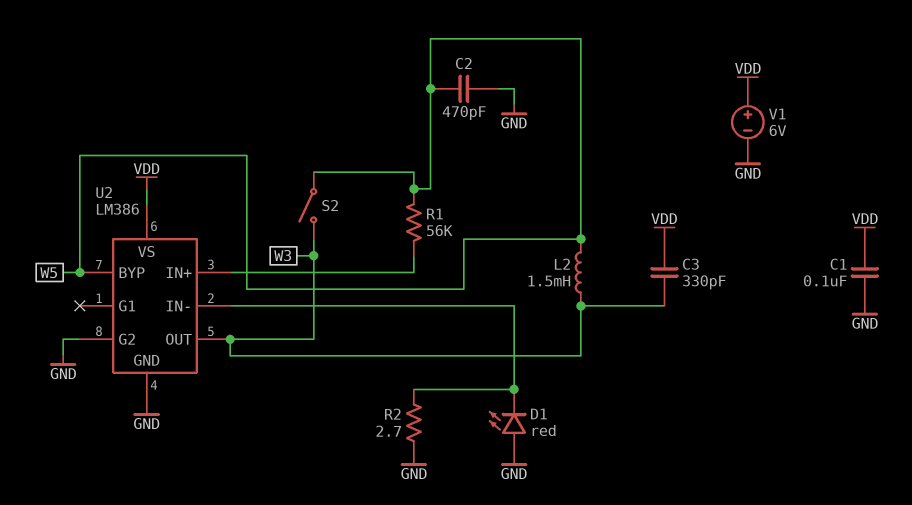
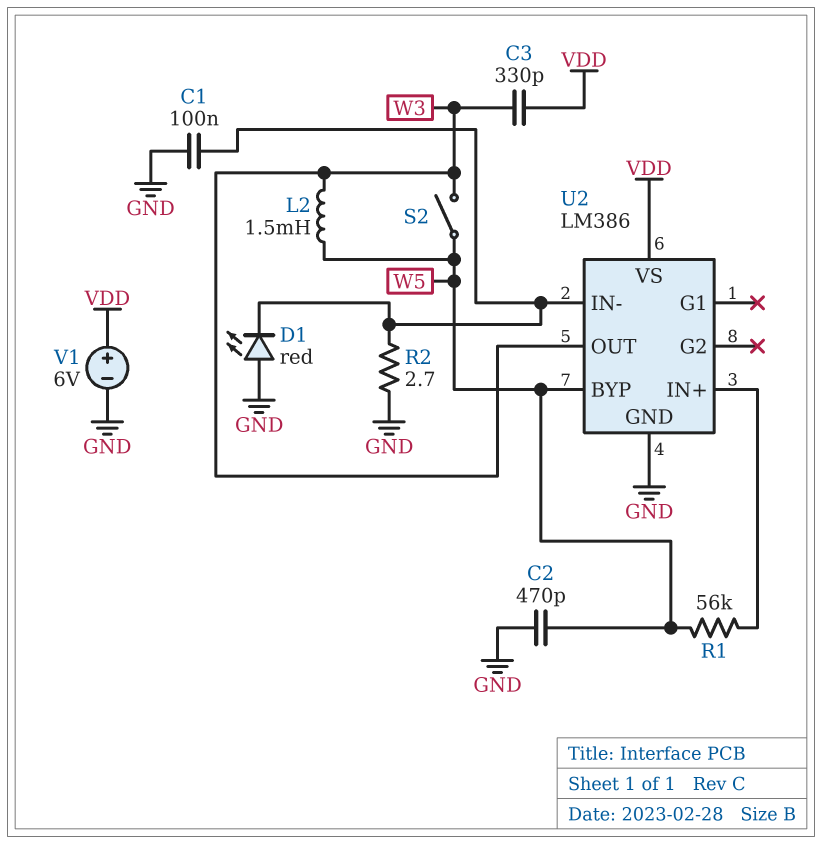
C1: 100nF (GND, VDD) -> 100nF (GND, U2/IN-)
U2 pin G2: GND -> none

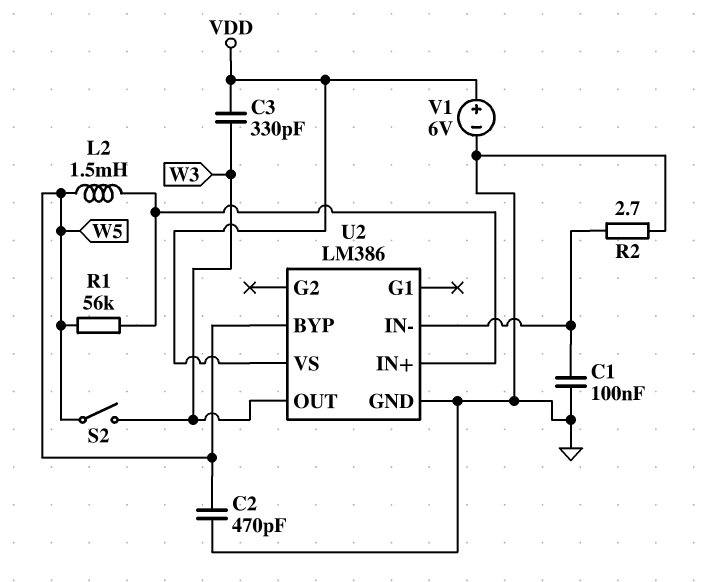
D1: LED red (A GND, K U2/IN-) -> none
L2: 1.5mH (W3, W5) -> 1.5mH (U2/IN+, W5)

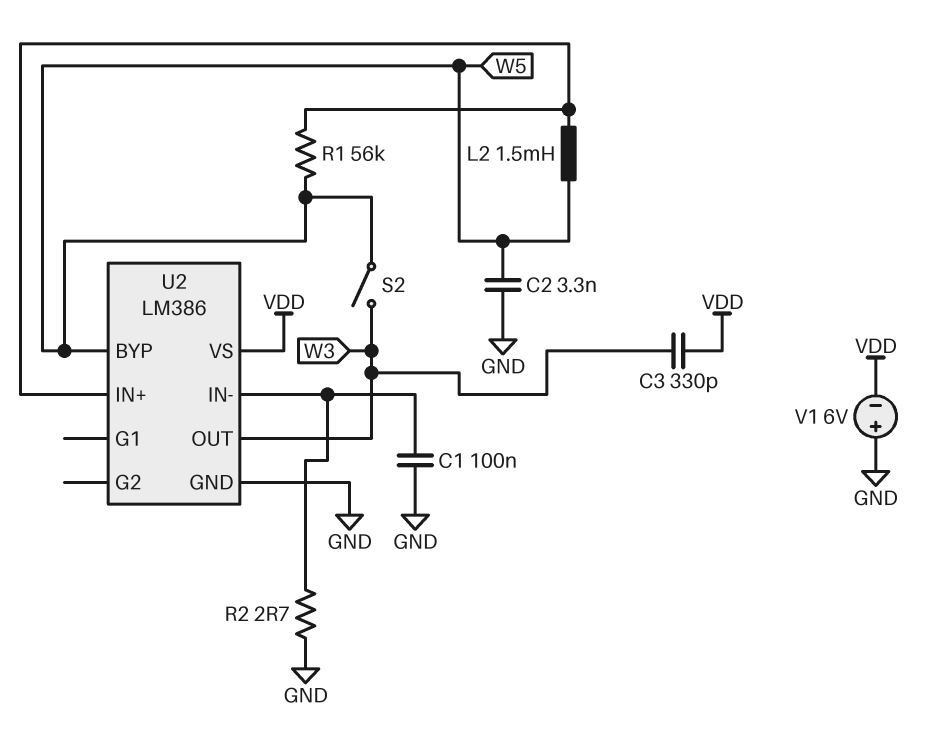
C2: 470pF (GND, W5) -> 3.3nF (GND, W5)
V1: 6V (plus VDD, minus GND) -> 6V (plus GND, minus VDD)

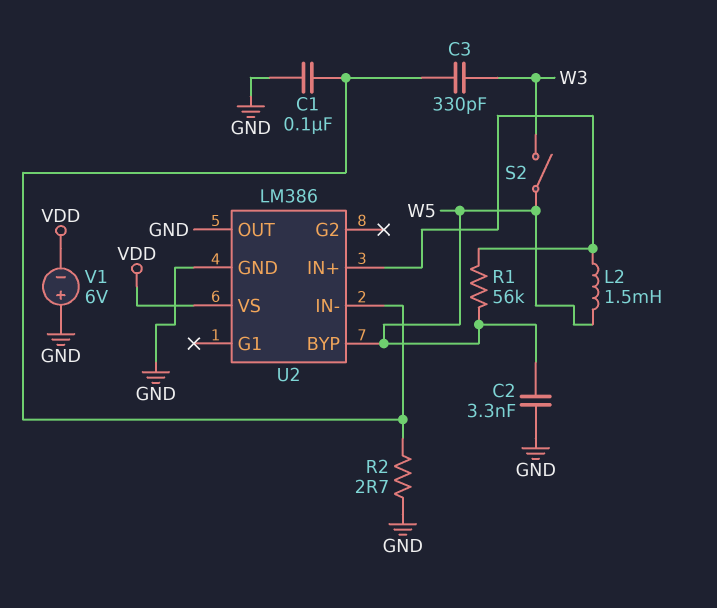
C3: 330pF (VDD, W3) -> 330pF (U2/IN-, W3)
U2 pin OUT: W3 -> GND

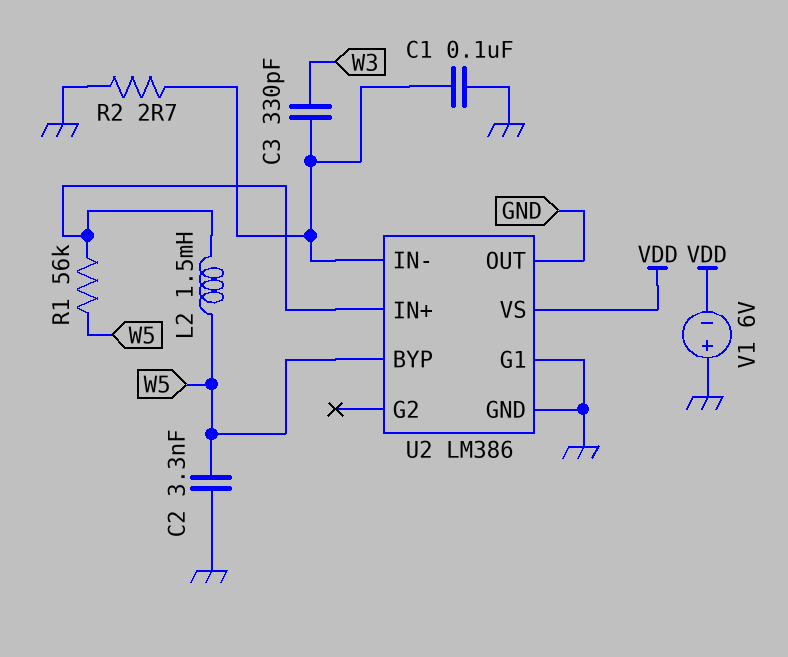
S2: switch (W3, W5) -> none
U2 pin G1: none -> GND

